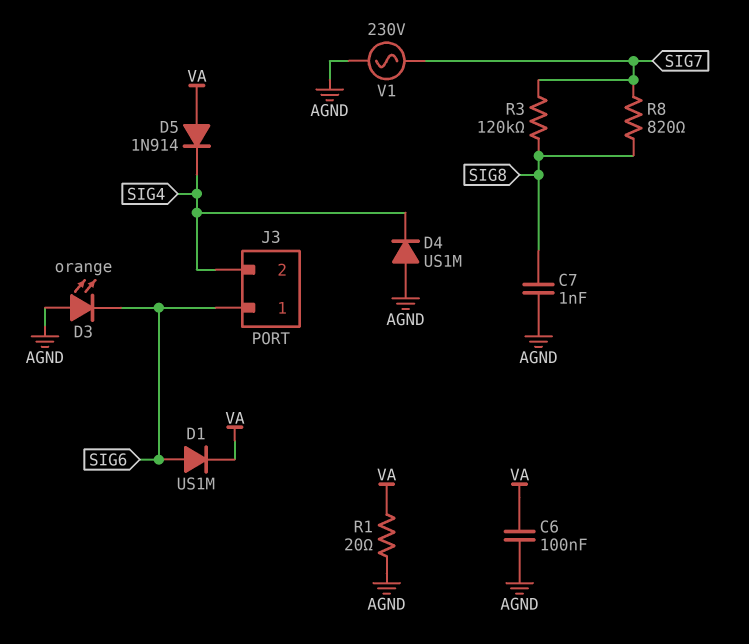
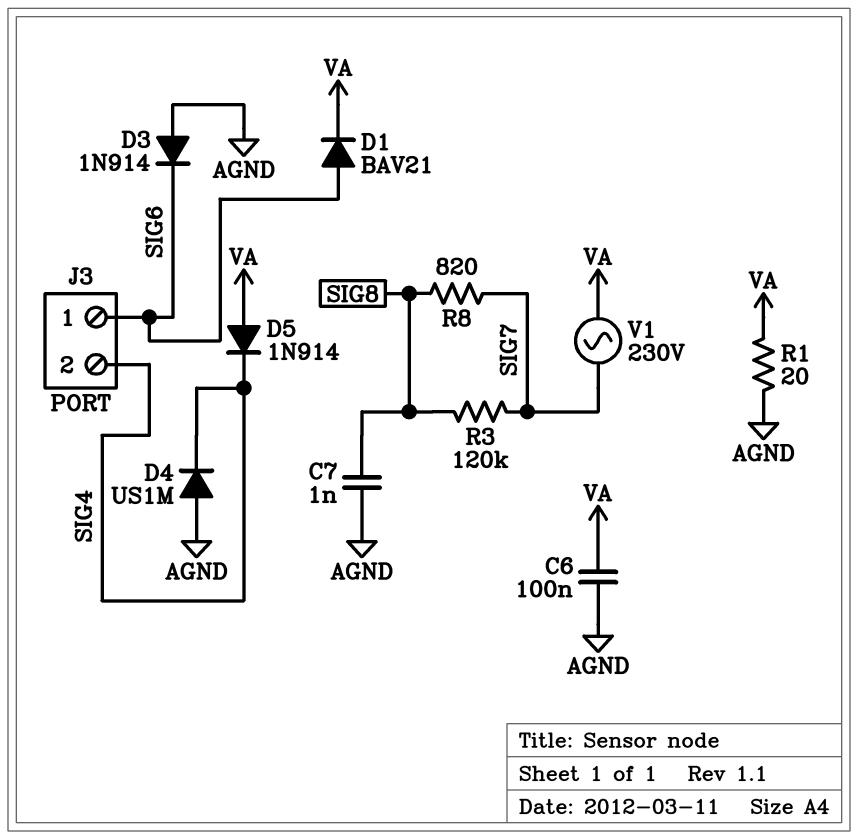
D1: diode US1M (A SIG6, K VA) -> diode BAV21 (A SIG6, K VA)
D3: LED orange (A AGND, K SIG6) -> diode 1N914 (A AGND, K SIG6)
V1: AC 230V (AGND, SIG7) -> AC 230V (SIG7, VA)

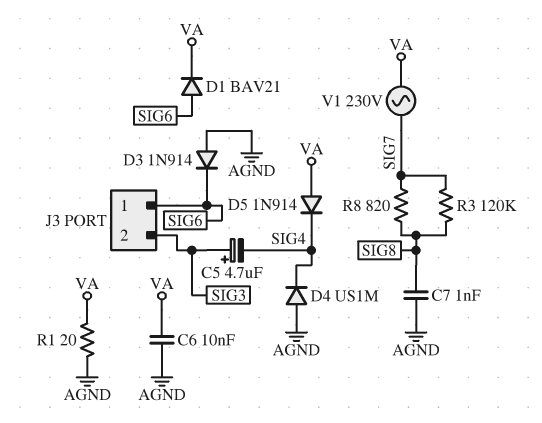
C5: none -> 4.7uF (plus SIG3, minus SIG4)
C6: 100nF (AGND, VA) -> 10nF (AGND, VA)
J3 pin 2: SIG4 -> SIG3

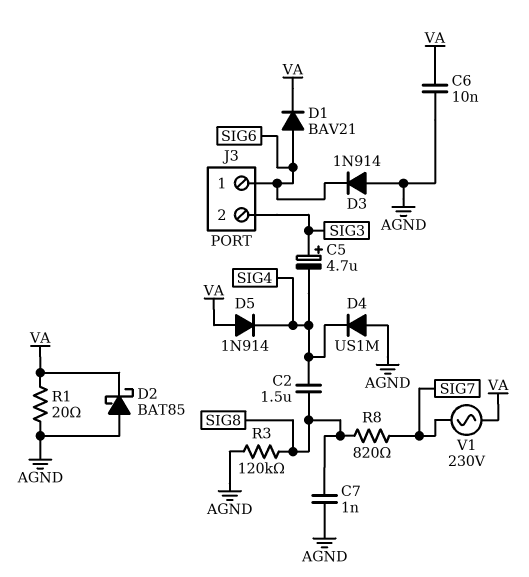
C2: none -> 1.5uF (SIG4, SIG8)
D2: none -> schottky BAT85 (A AGND, K VA)
R3: 120k (SIG7, SIG8) -> 120k (AGND, SIG8)

